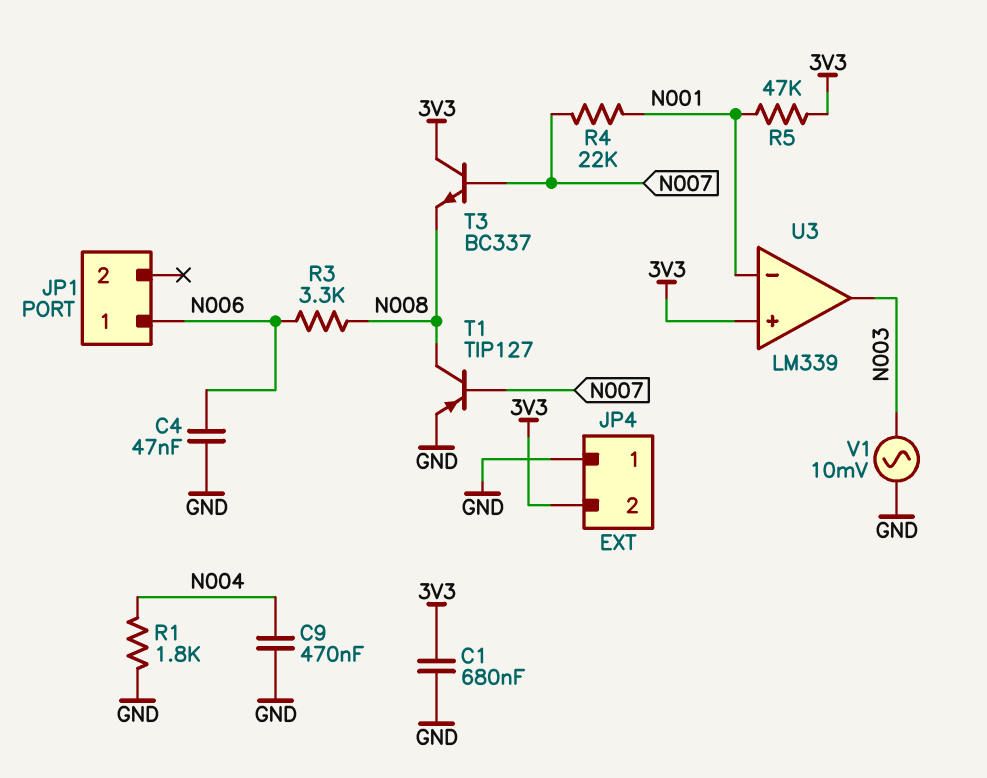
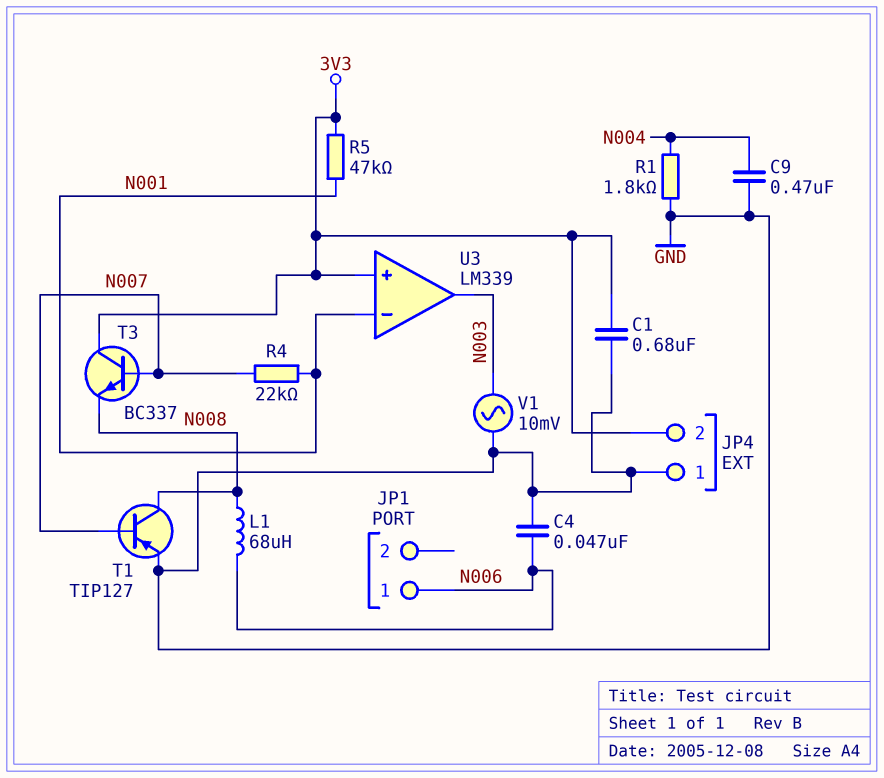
L1: none -> 68uH (N006, N008)
R3: 3.3k (N006, N008) -> none

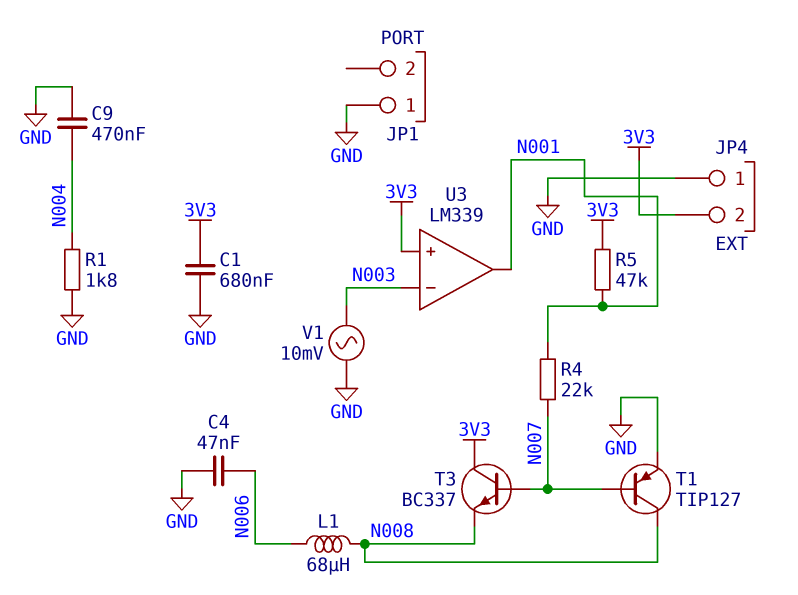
JP1 pin 1: N006 -> GND
U3 pin in-: N001 -> N003
U3 pin out: N003 -> N001

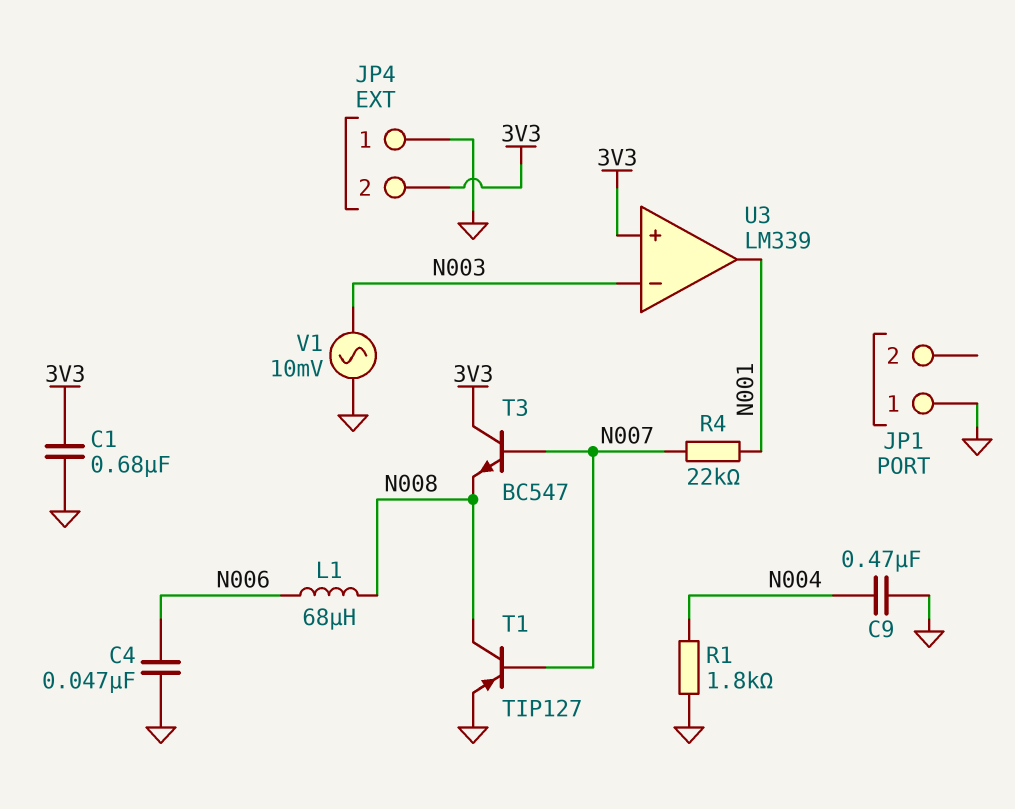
R5: 47k (3V3, N001) -> none
T3: NPN BC337 (B N007, C 3V3, E N008) -> NPN BC547 (B N007, C 3V3, E N008)

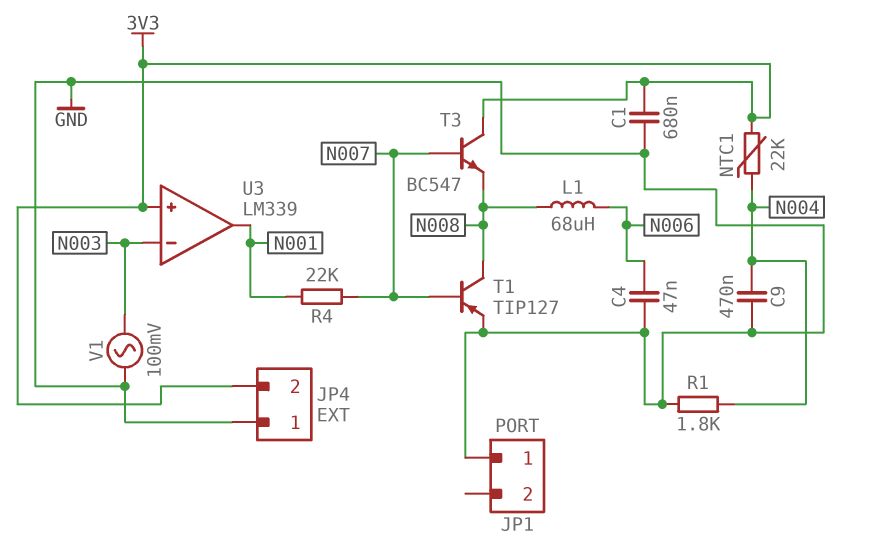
NTC1: none -> 22k (3V3, N004)
V1: AC 10mV (GND, N003) -> AC 100mV (GND, N003)

